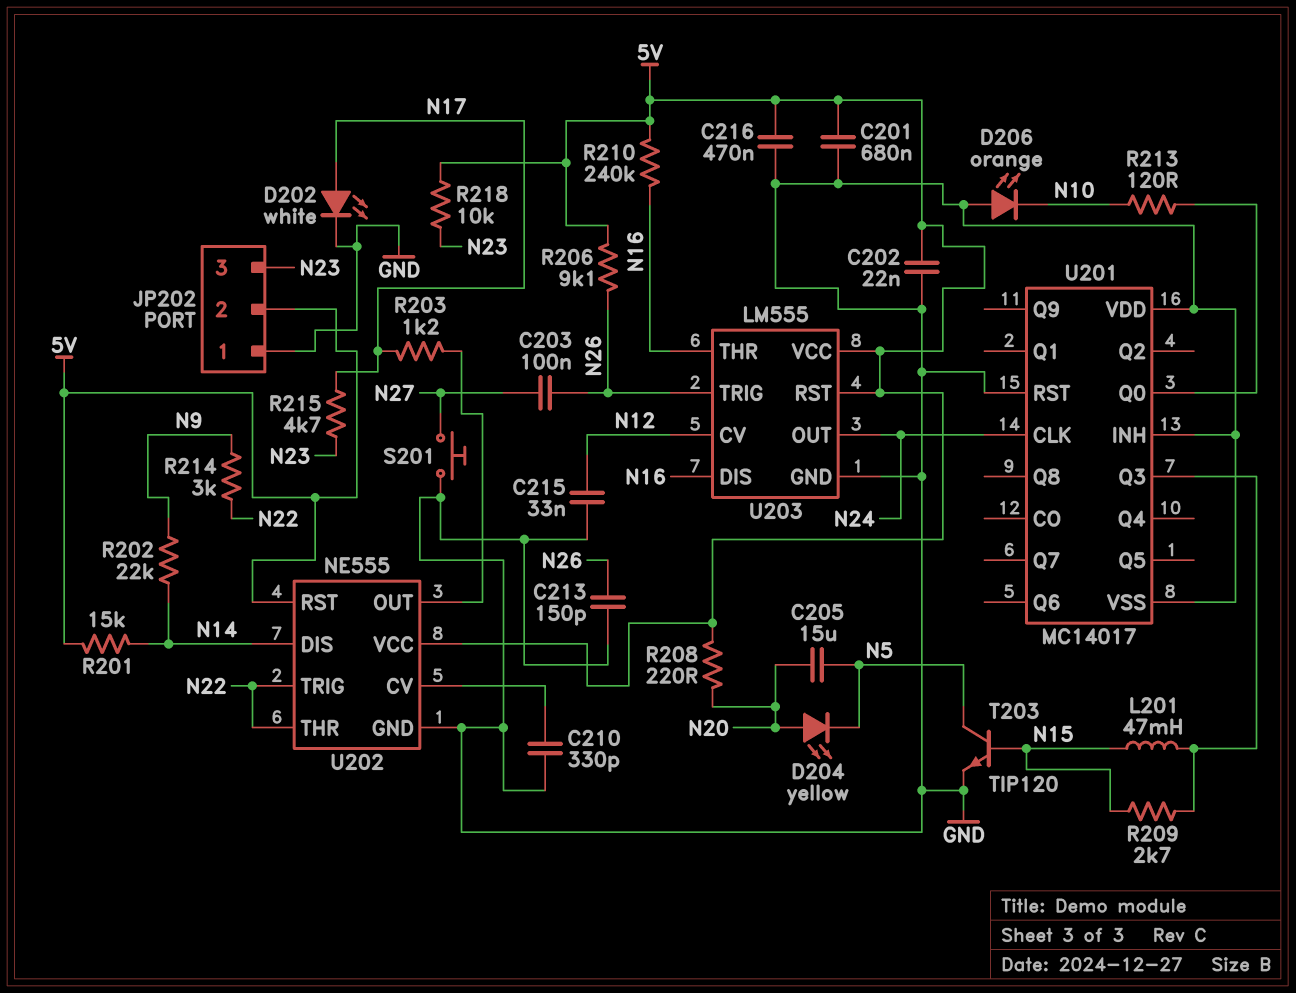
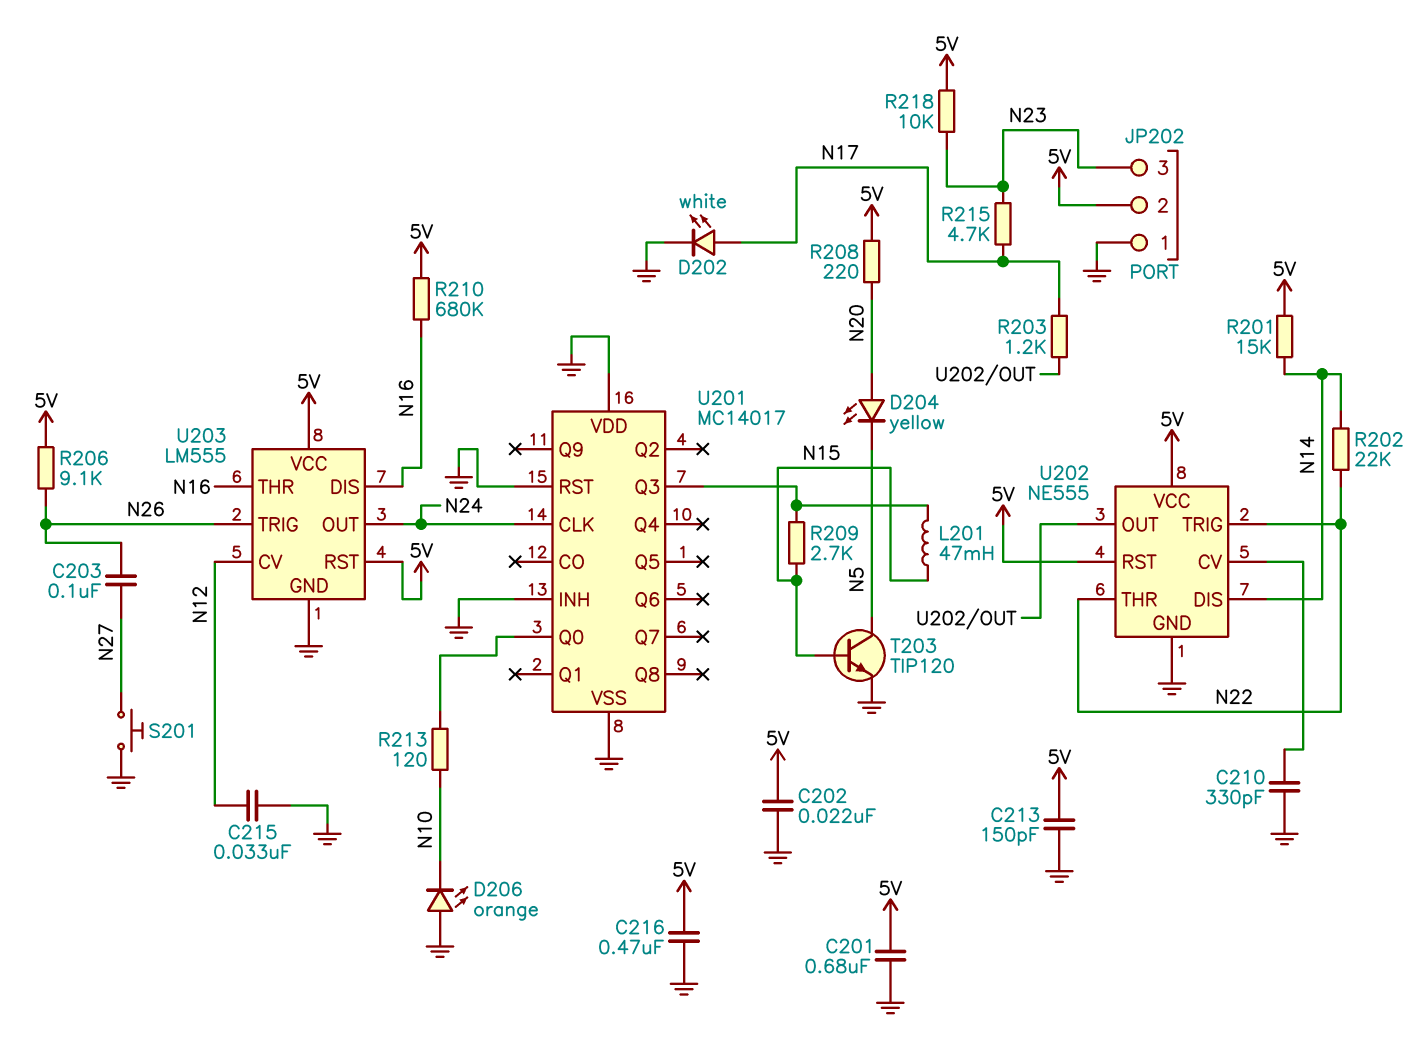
C205: 15uF (N5, N20) -> none
C213: 150pF (GND, N26) -> 150pF (5V, GND)
R202: 22k (N9, N14) -> 22k (N14, N22)
R210: 240k (5V, N16) -> 680k (5V, N16)
R214: 3k (N9, N22) -> none

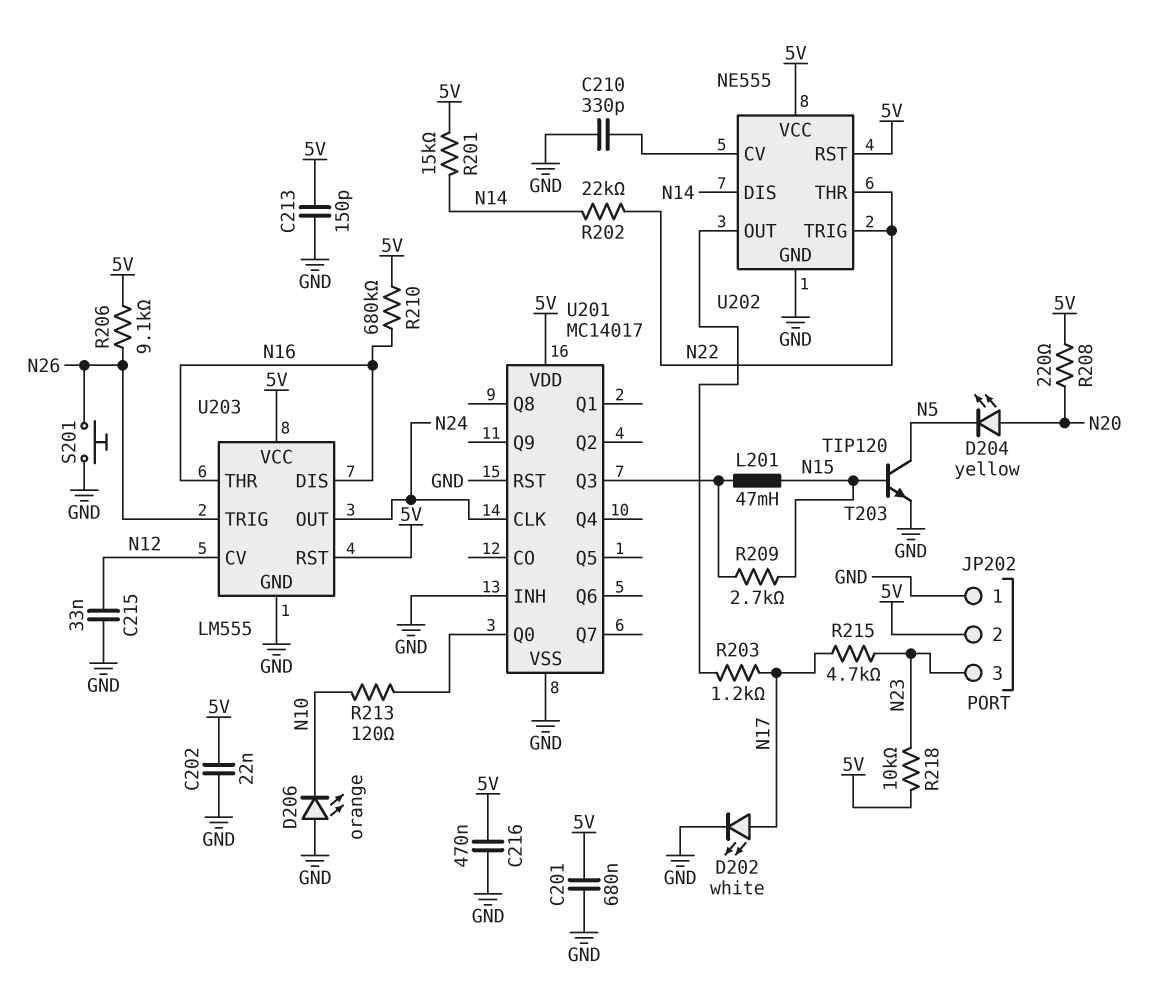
C203: 100nF (N26, N27) -> none
S201: button (GND, N27) -> button (GND, N26)
U201 pin VDD: GND -> 5V

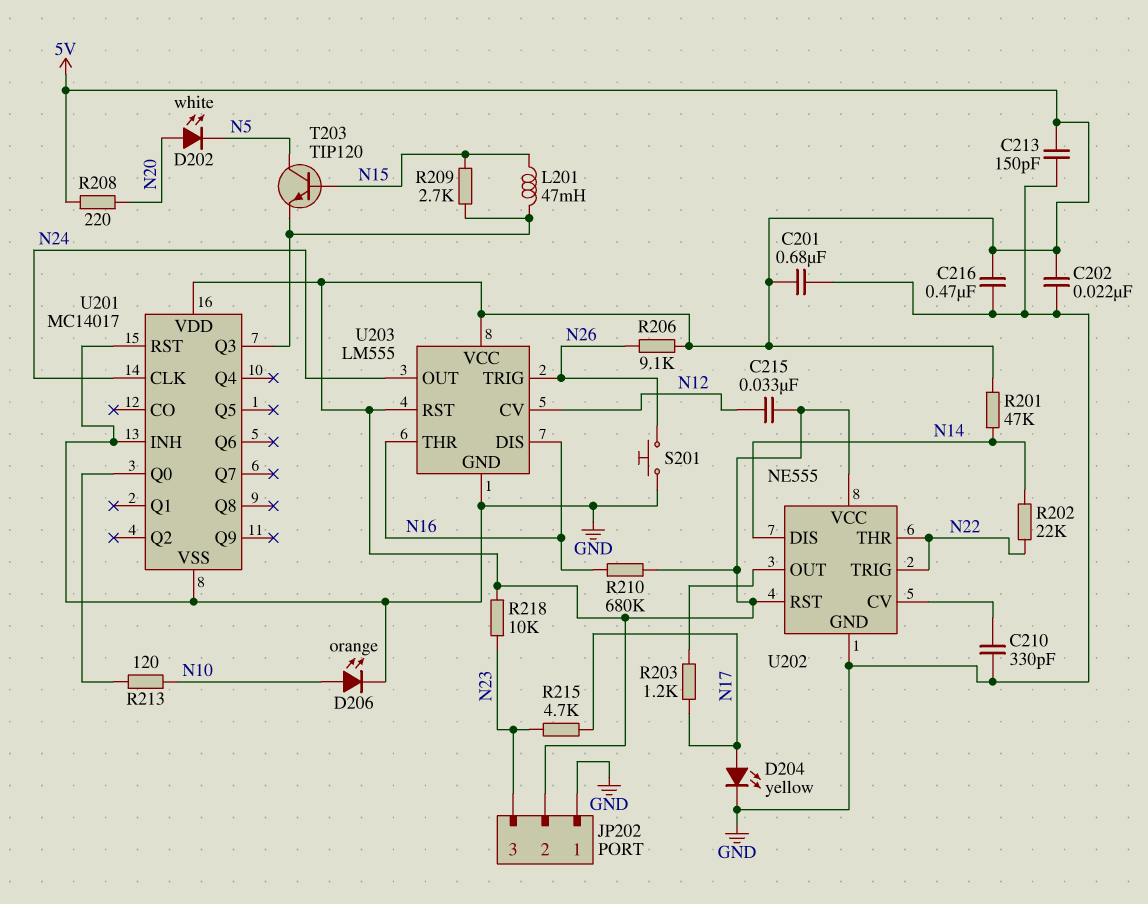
C215: 33nF (GND, N12) -> 33nF (5V, N12)
D202: LED white (A N17, K GND) -> LED white (A N20, K N5)
D204: LED yellow (A N20, K N5) -> LED yellow (A N17, K GND)
D206: LED orange (A GND, K N10) -> LED orange (A N10, K GND)
R201: 15k (5V, N14) -> 47k (5V, N14)
T203: NPN TIP120 (B N15, C N5, E GND) -> NPN TIP120 (B N15, C N5, E U201/Q3)

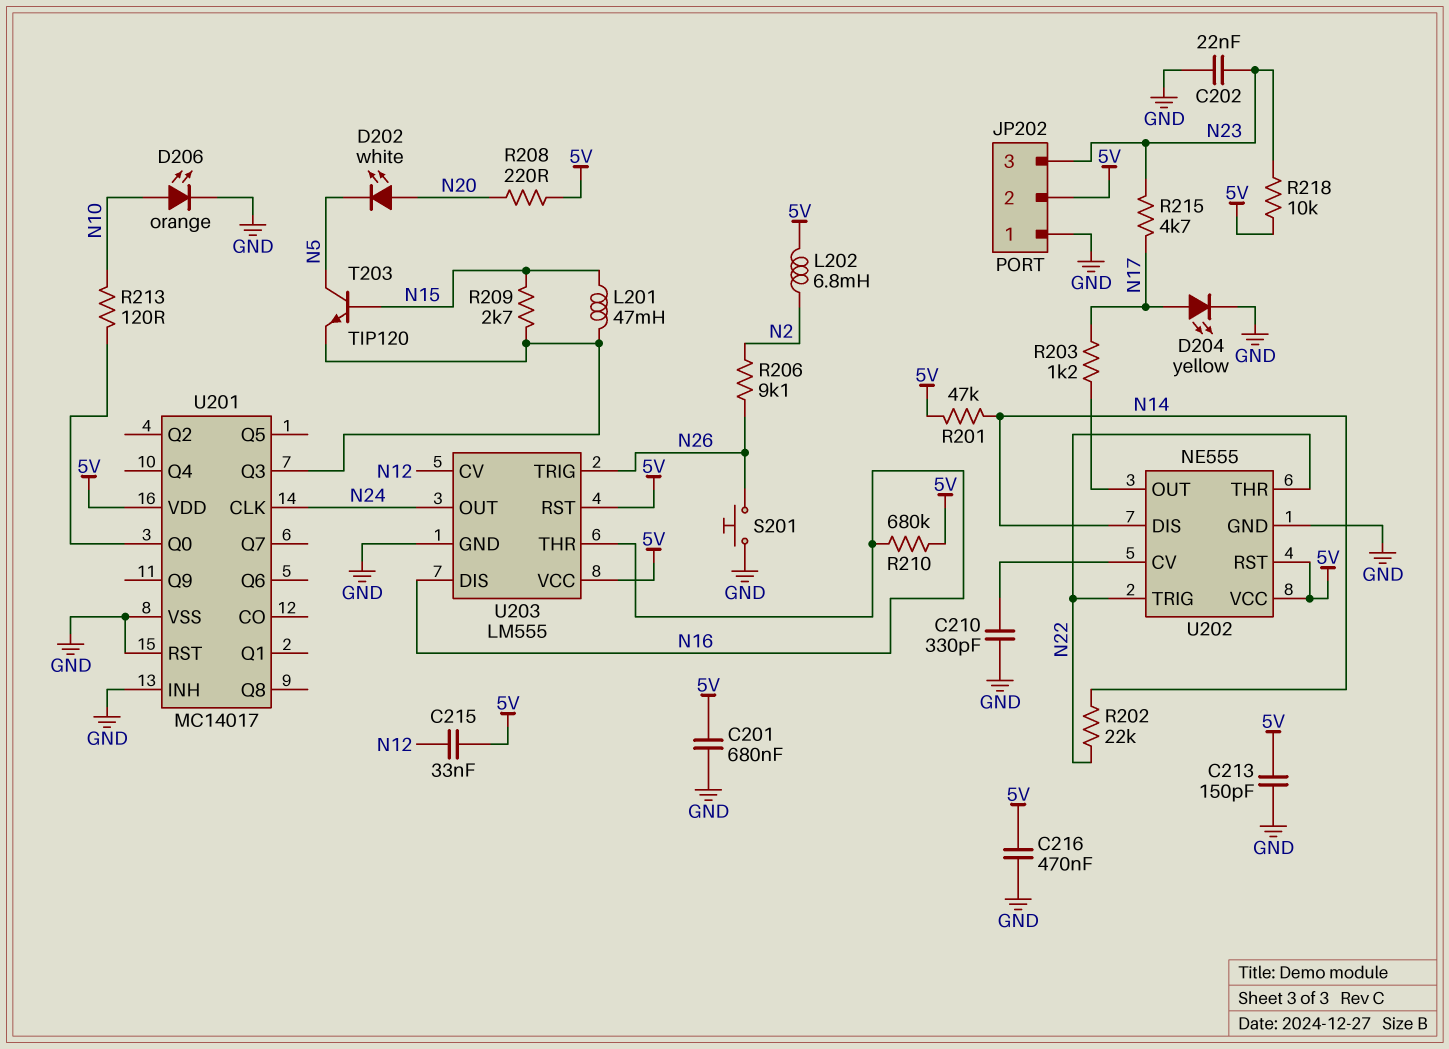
C202: 22nF (5V, GND) -> 22nF (GND, N23)
L202: none -> 6.8mH (5V, N2)
R206: 9.1k (5V, N26) -> 9.1k (N2, N26)

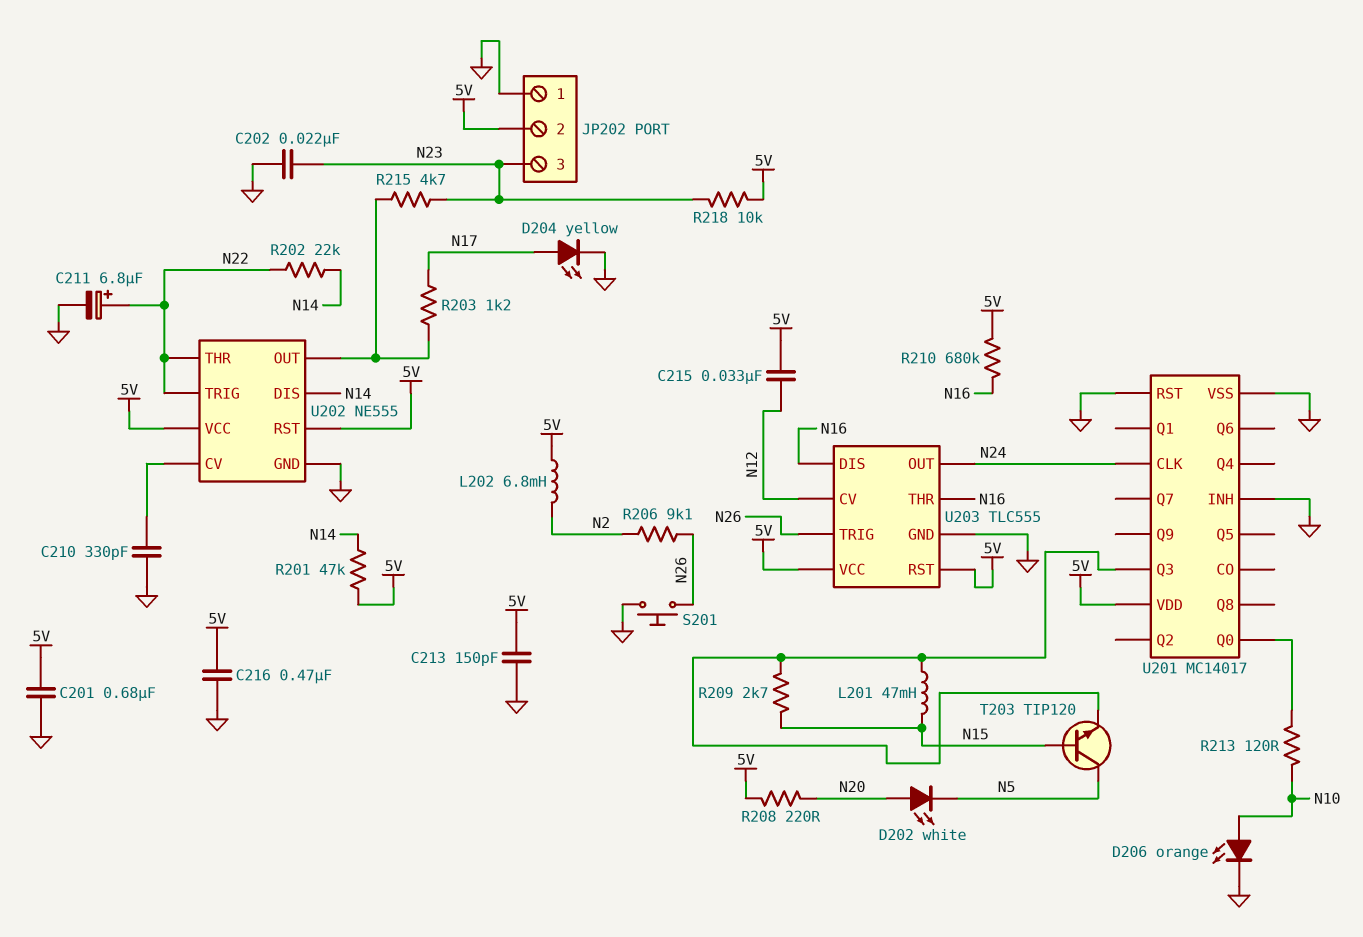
C211: none -> 6.8uF (plus N22, minus GND)
R215: 4.7k (N17, N23) -> 4.7k (N23, U202/OUT)
U203: LM555 -> TLC555

